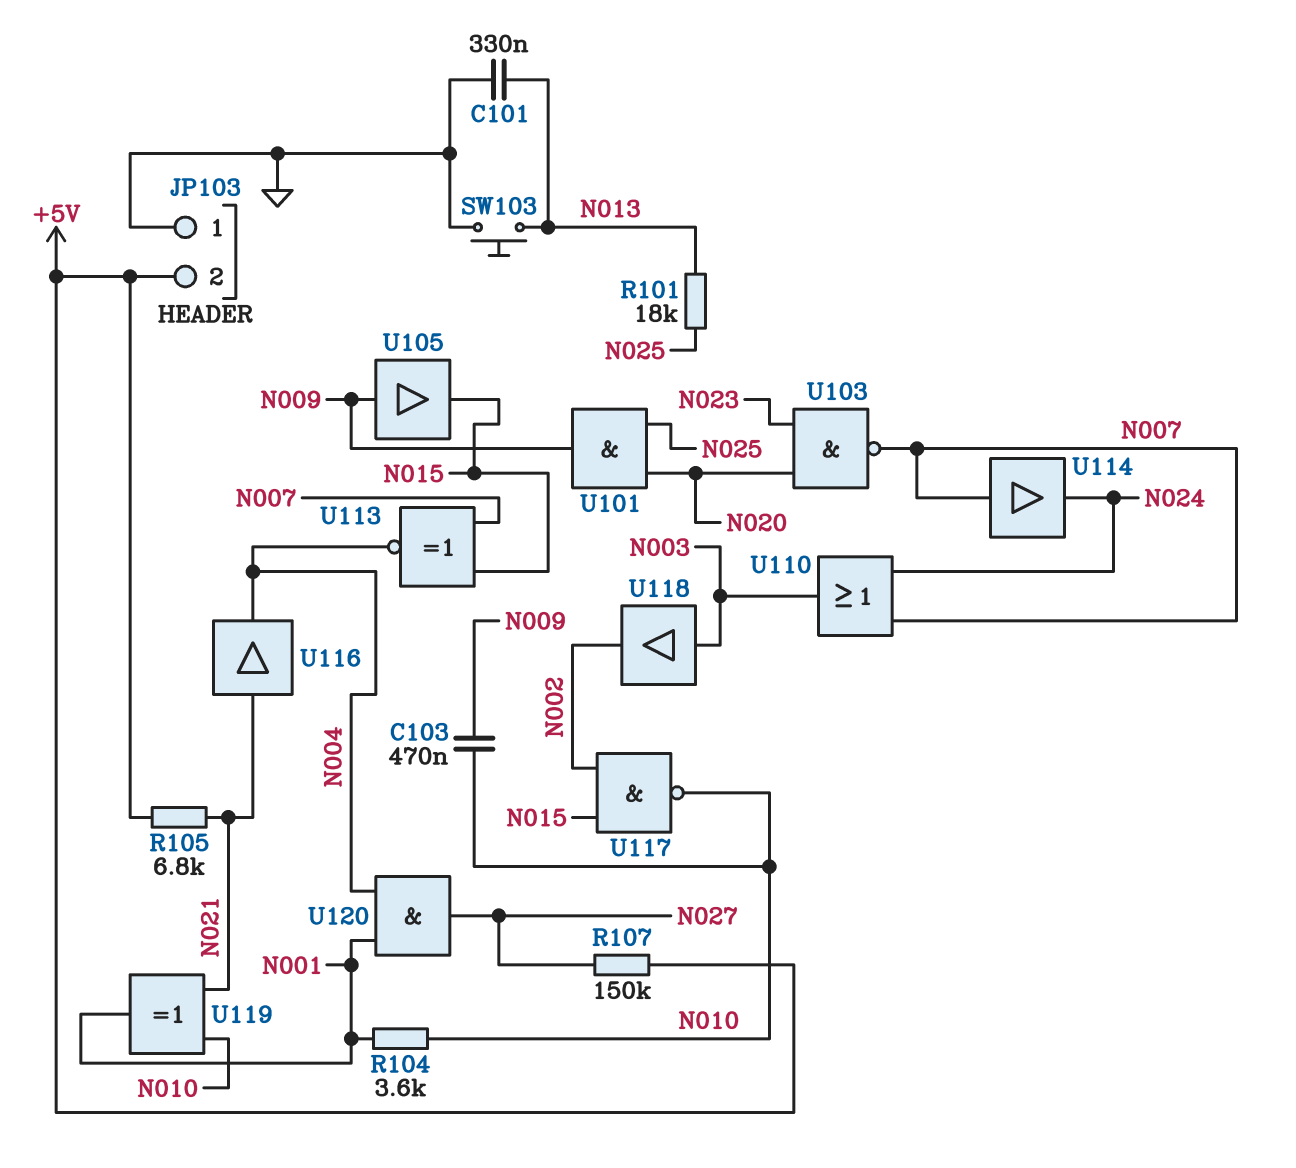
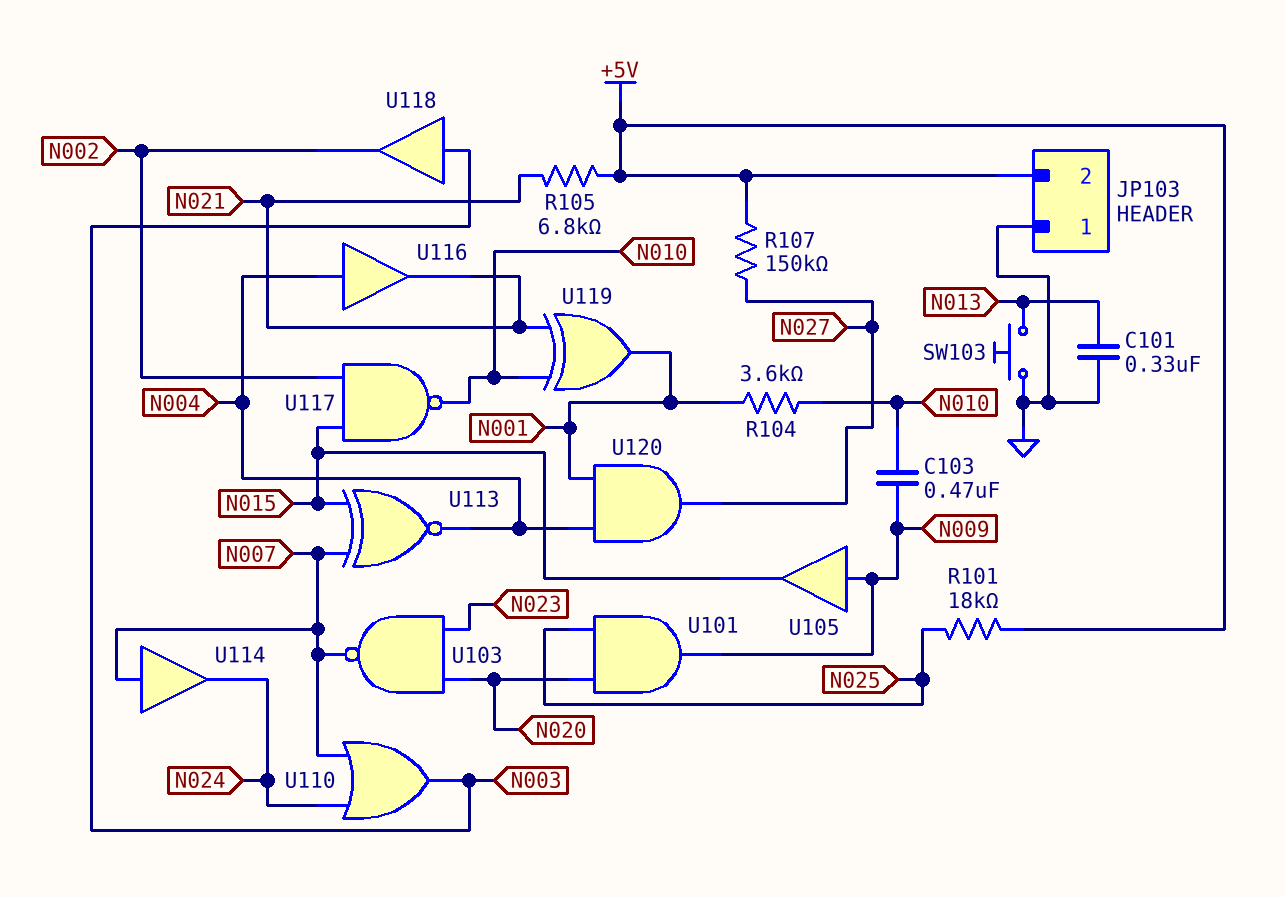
R101: 18k (N013, N025) -> 18k (+5V, N025)
U116: buffer (in N021, out N004) -> buffer (in N004, out N021)

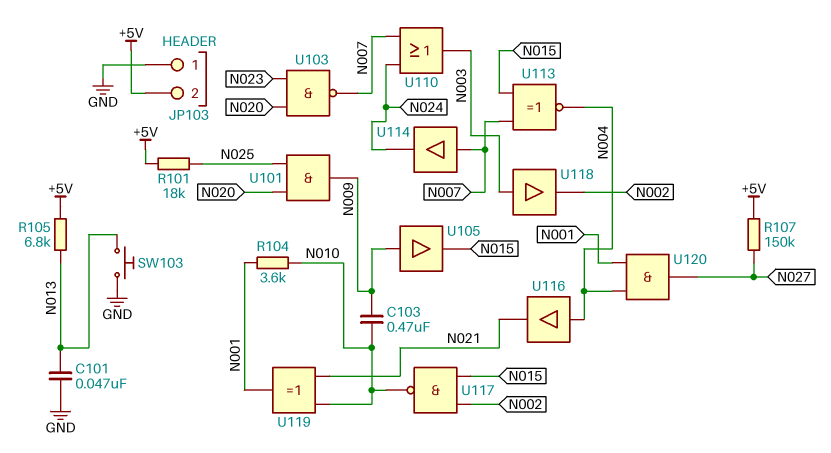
C101: 330nF (GND, N013) -> 47nF (GND, N013)
R105: 6.8k (+5V, N021) -> 6.8k (+5V, N013)

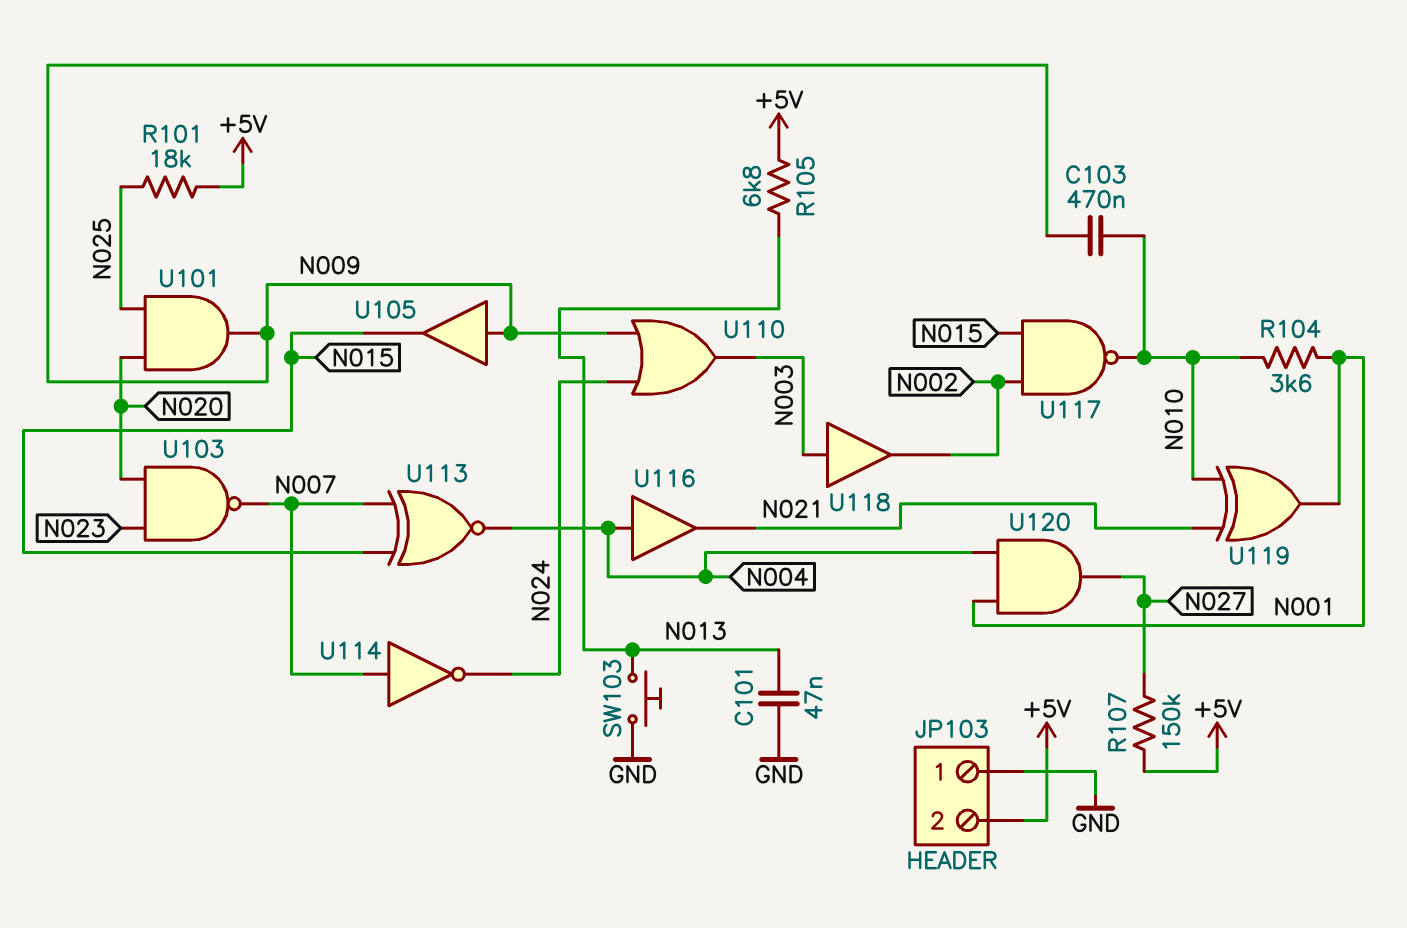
U110: OR (in N007, in N024, out N003) -> OR (in N009, in N024, out N003)
U114: buffer (in N007, out N024) -> NOT (in N007, out N024)

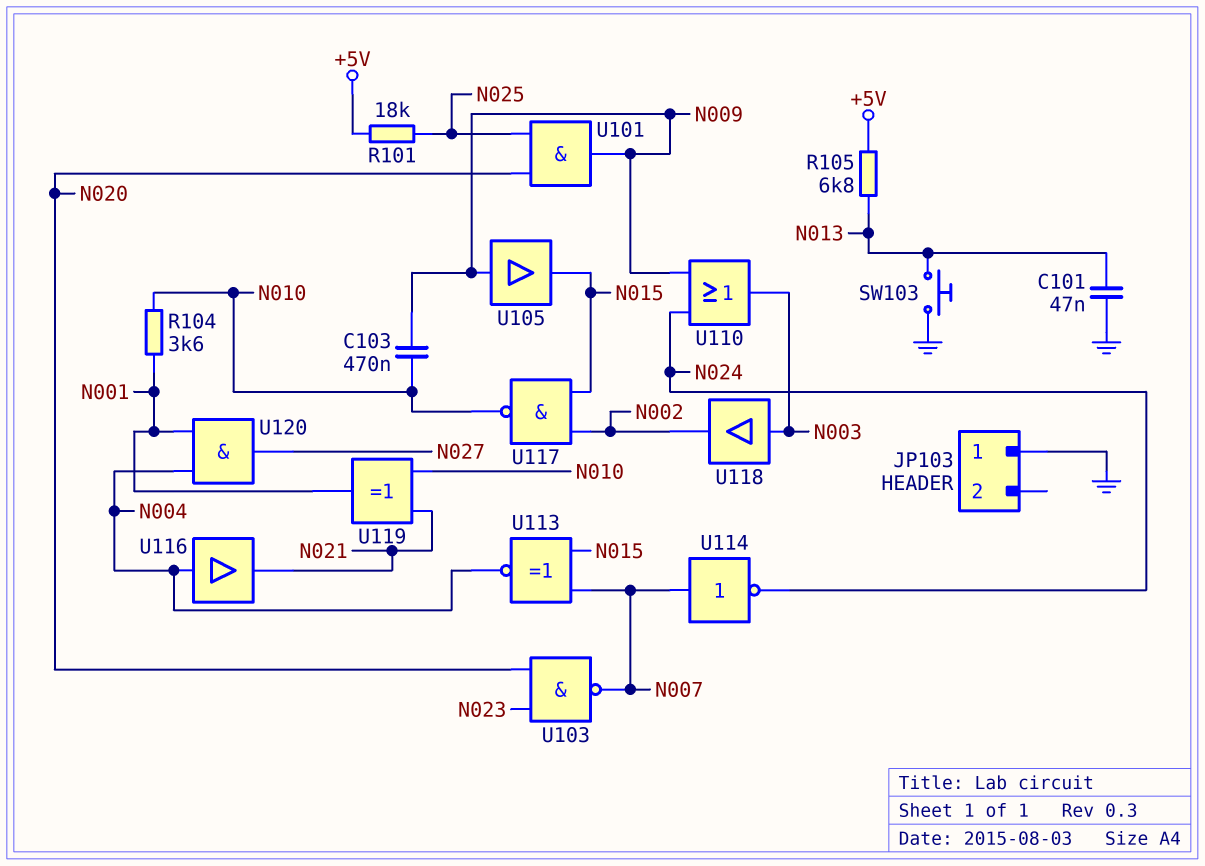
JP103 pin 2: +5V -> none
R107: 150k (+5V, N027) -> none

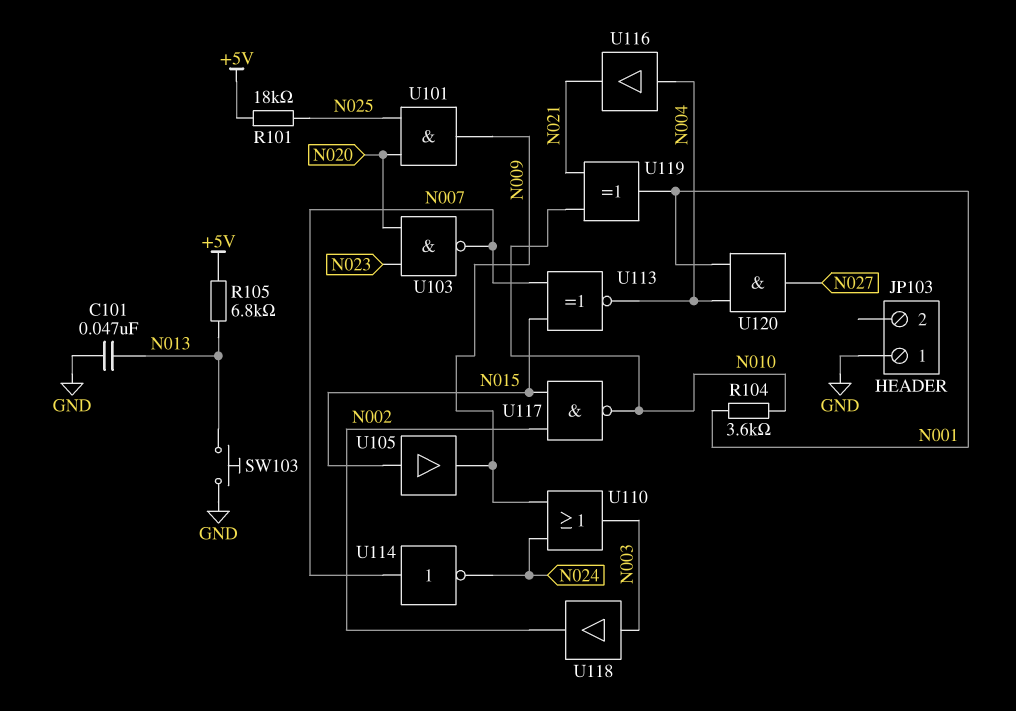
C103: 470nF (N009, N010) -> none
U105: buffer (in N009, out N015) -> buffer (in N015, out N009)

